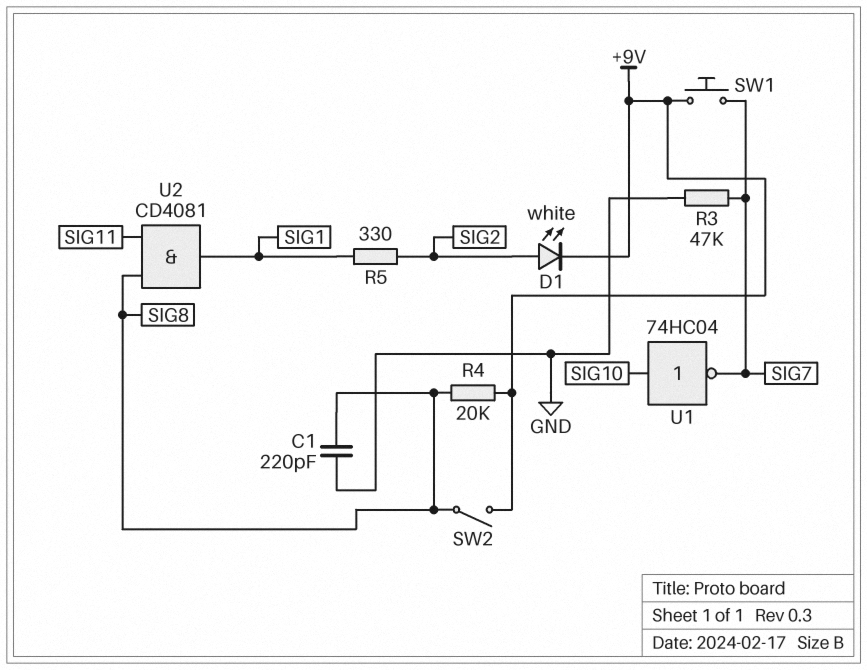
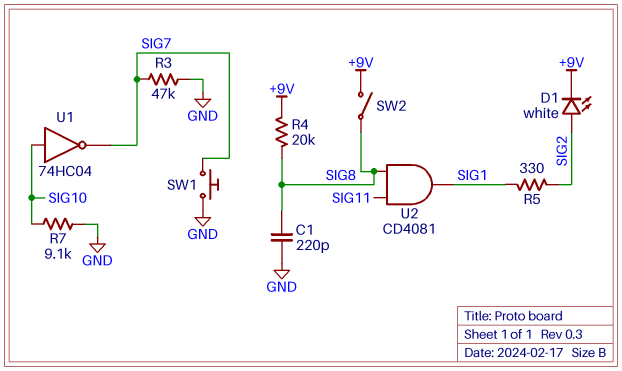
R7: none -> 9.1k (GND, SIG10)
SW1: button (+9V, SIG7) -> button (GND, SIG7)

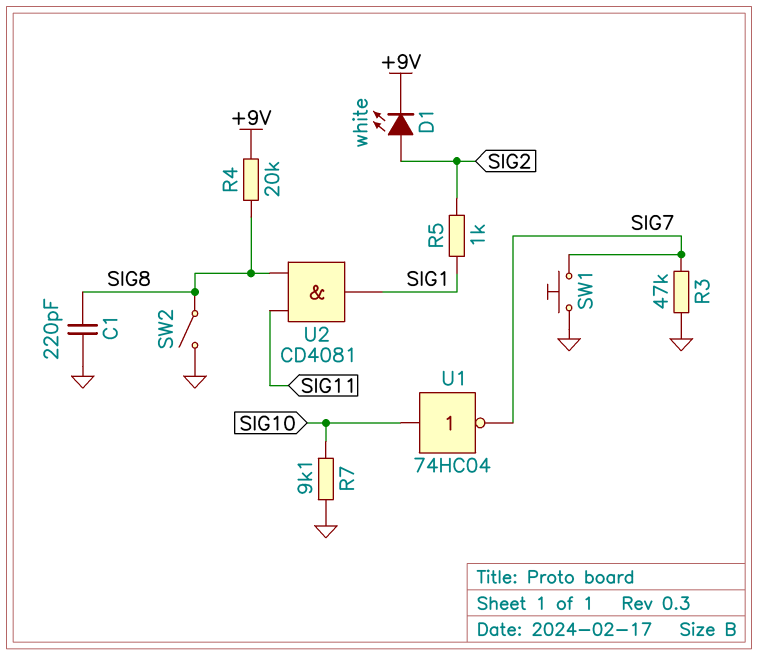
R5: 330 (SIG1, SIG2) -> 1k (SIG1, SIG2)
SW2: switch (+9V, SIG8) -> switch (GND, SIG8)

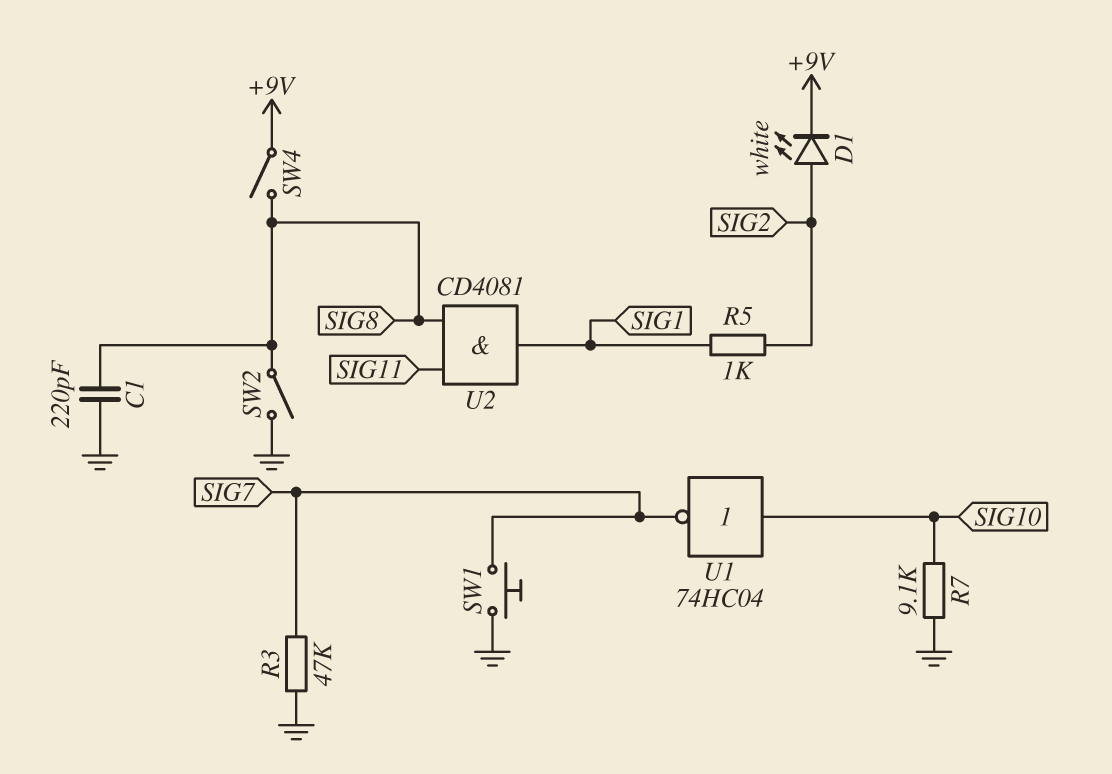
R4: 20k (+9V, SIG8) -> none
SW4: none -> switch (+9V, SIG8)

